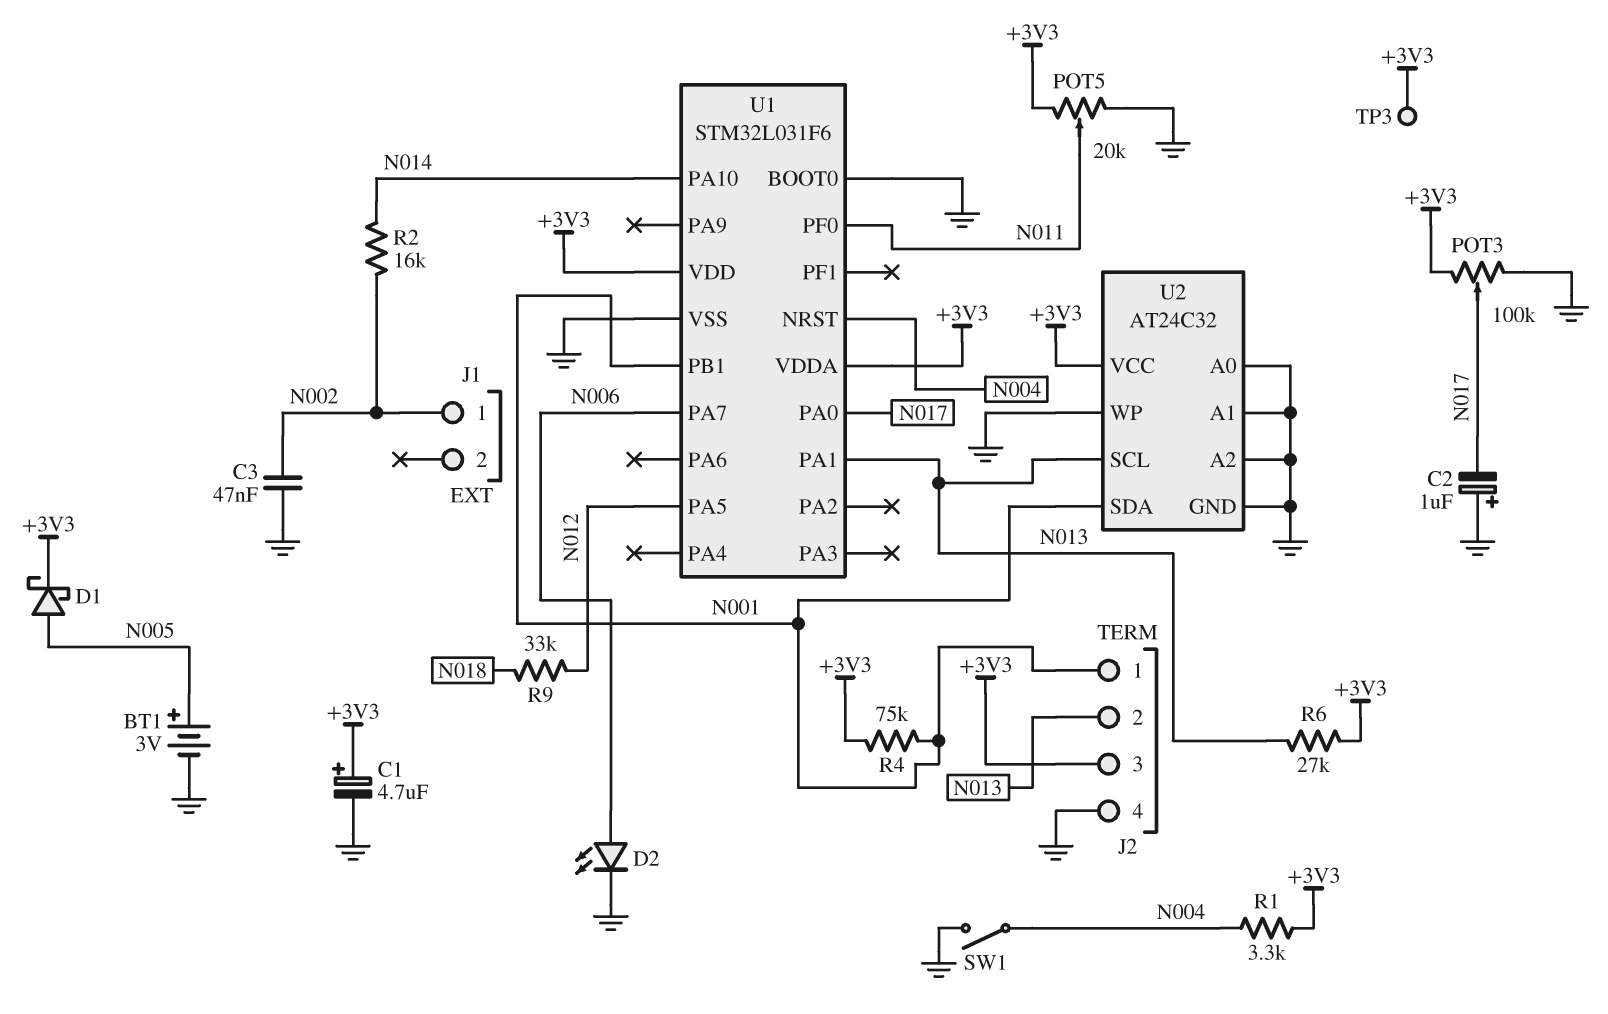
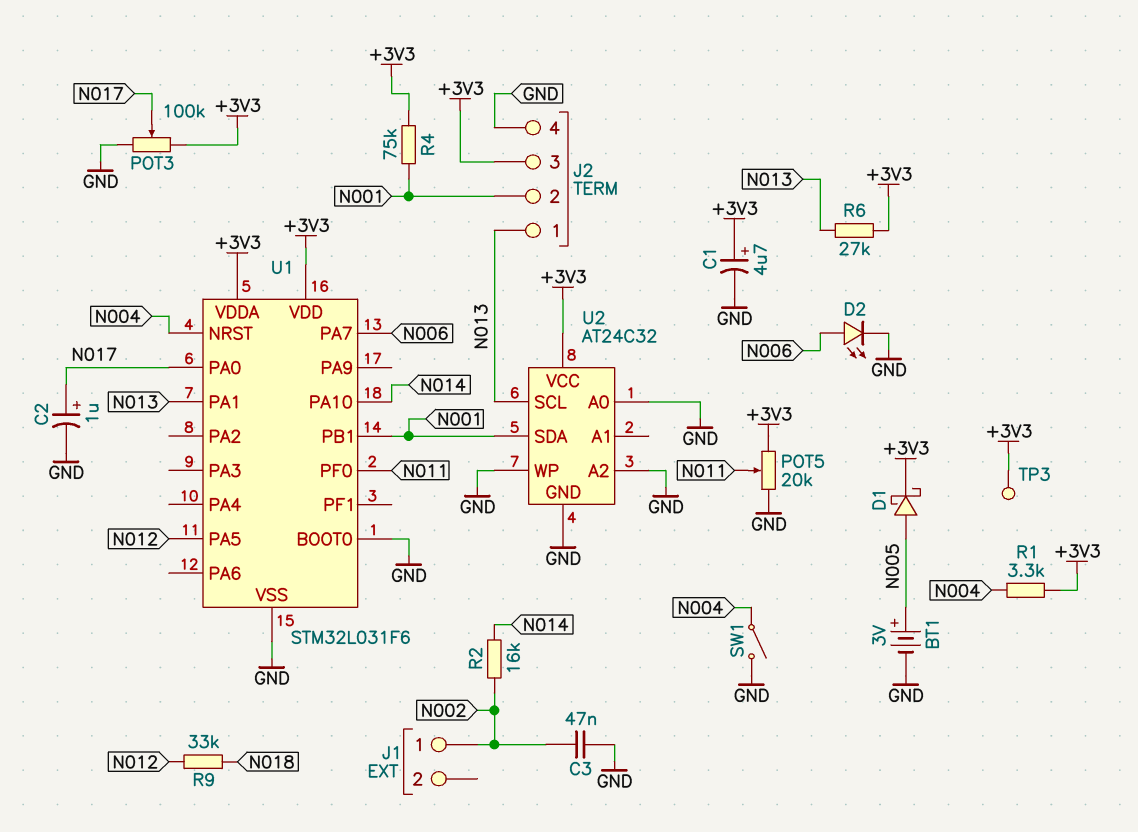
C2: 1uF (plus GND, minus N017) -> 1uF (plus N017, minus GND)
J2 pin 1: N001 -> N013
J2 pin 2: N013 -> N001
U2 pin A1: GND -> none

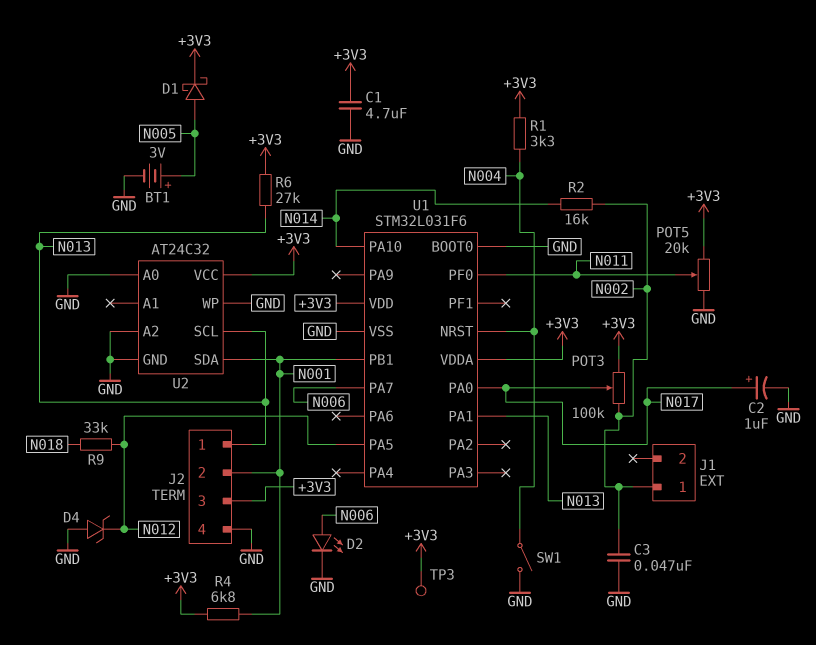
C1: 4.7uF (plus +3V3, minus GND) -> 4.7uF (+3V3, GND)
D4: none -> zener (A GND, K N012)
POT3: 100k (+3V3, GND, wiper N017) -> 100k (+3V3, N002, wiper N017)
R4: 75k (+3V3, N001) -> 6.8k (+3V3, N001)

